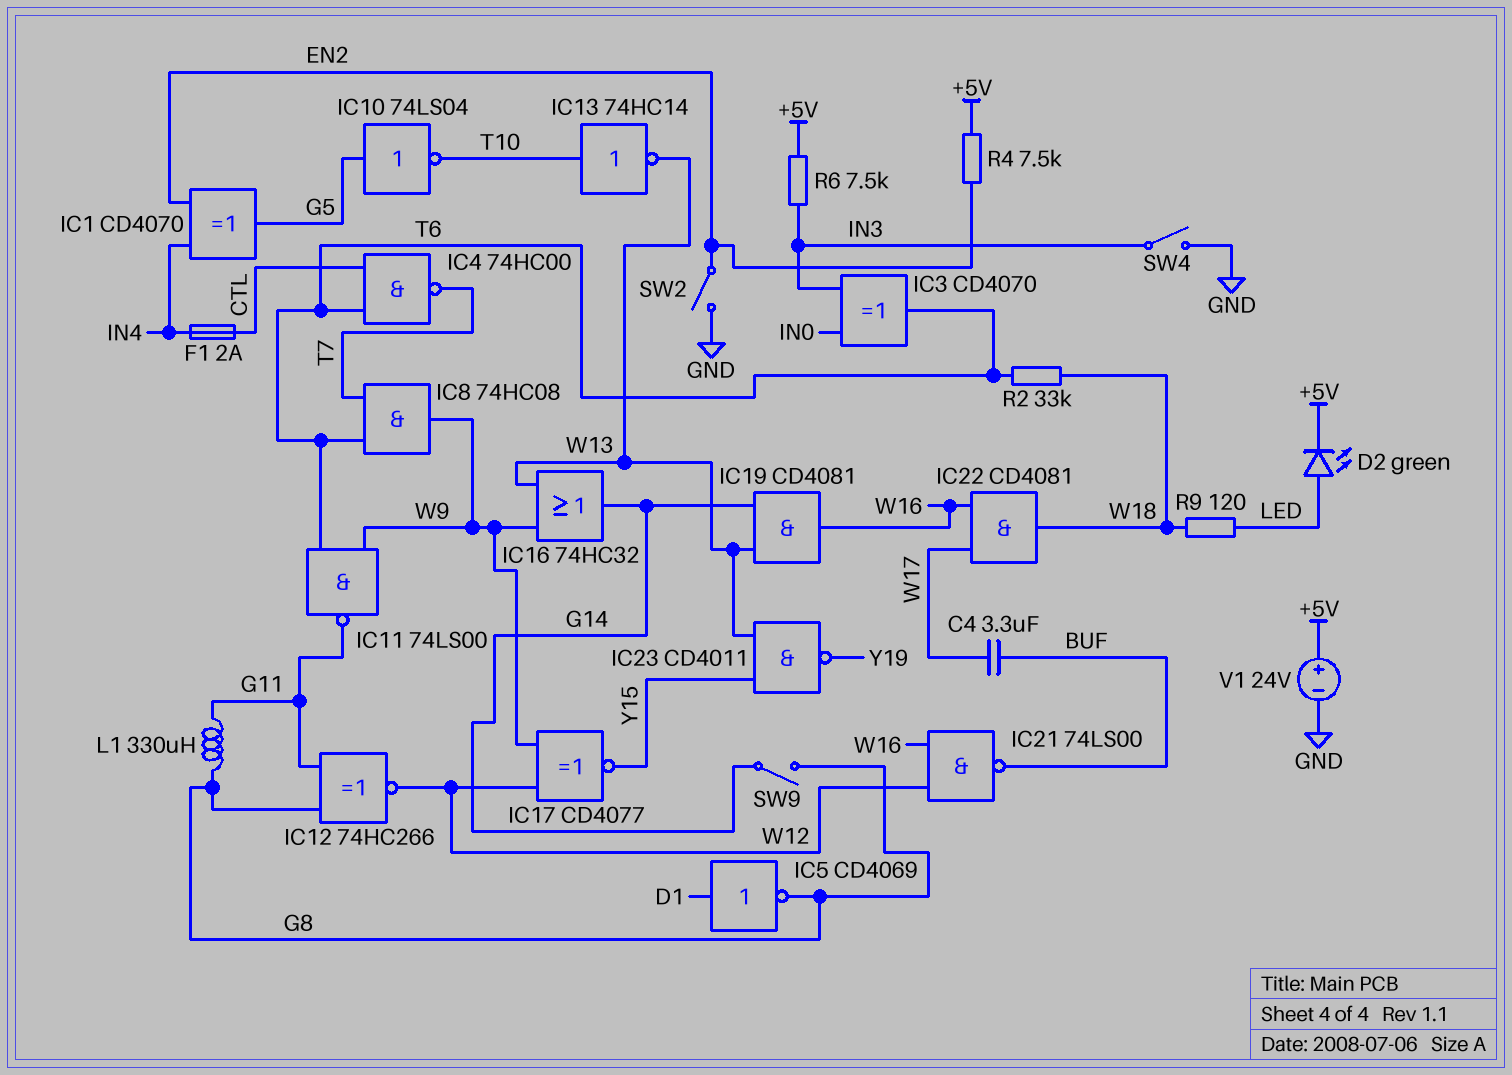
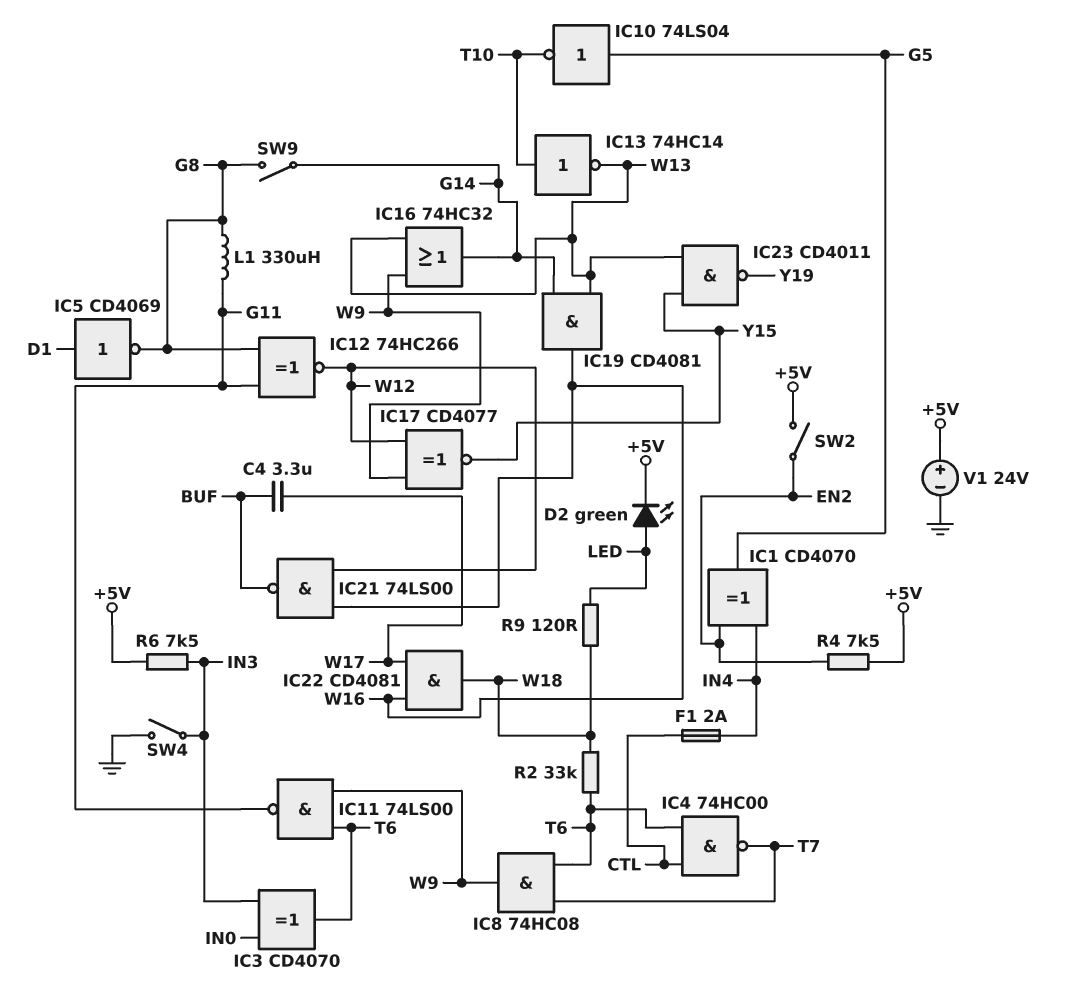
SW2: switch (EN2, GND) -> switch (+5V, EN2)

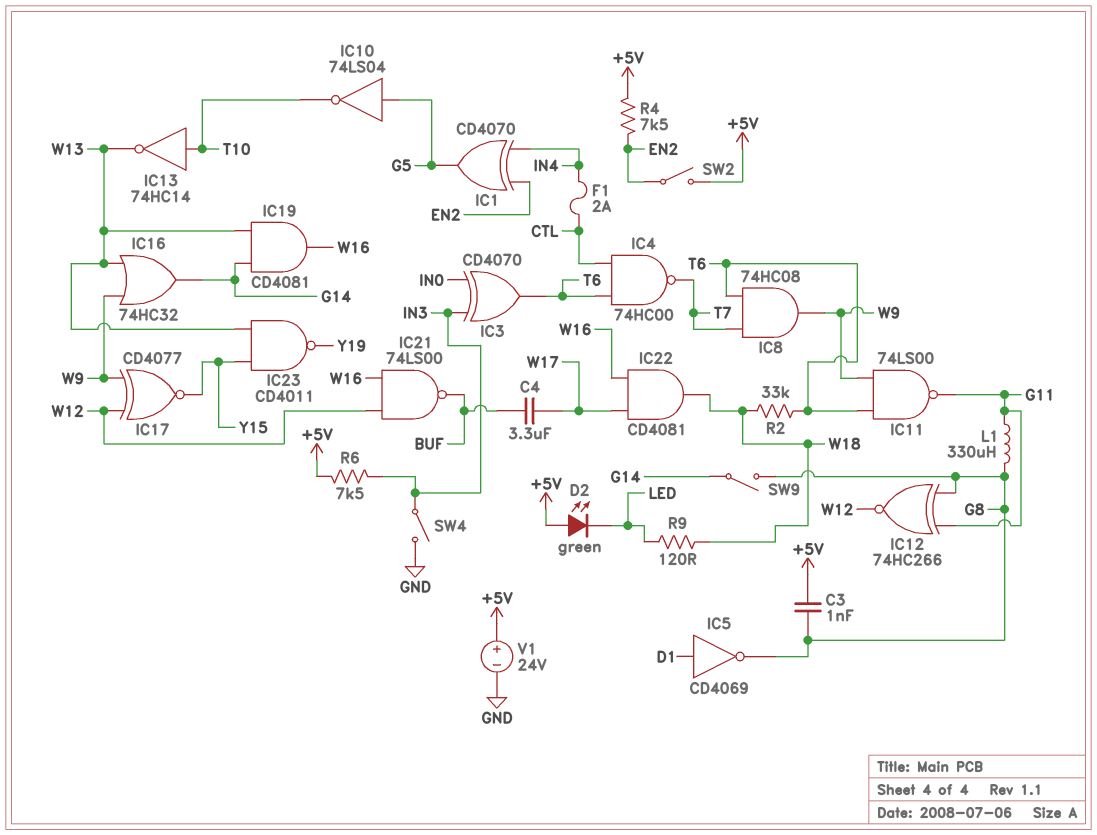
C3: none -> 1nF (+5V, G8)
D2: LED green (A LED, K +5V) -> LED green (A +5V, K LED)

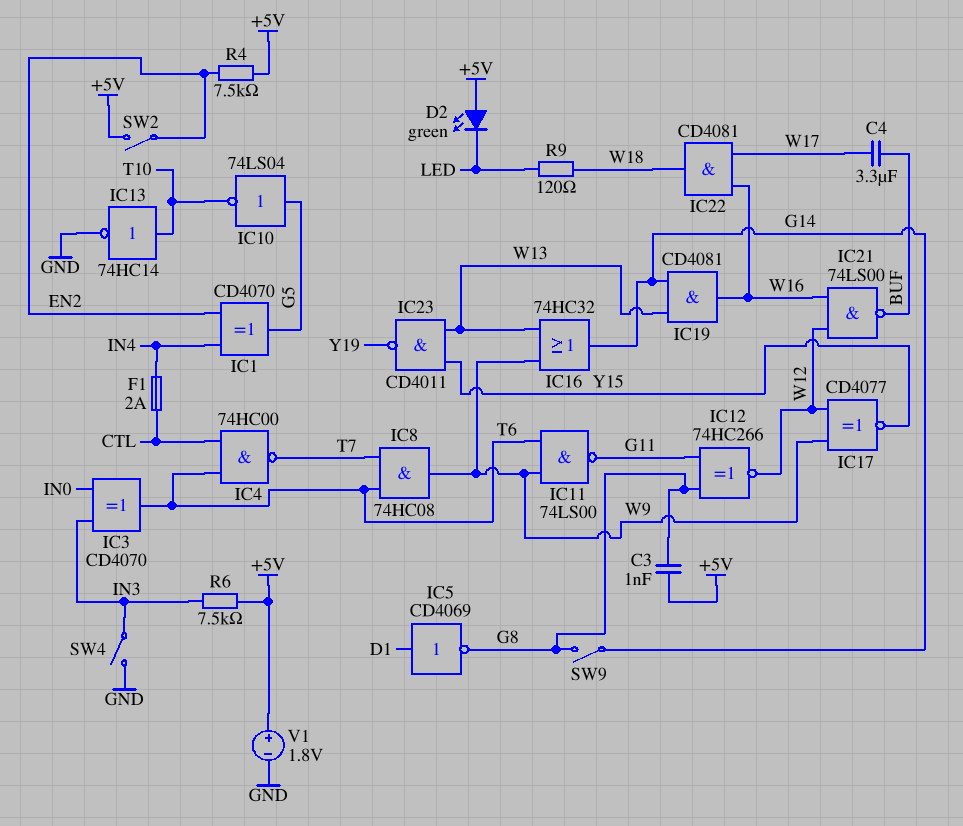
IC13: NOT 74HC14 (in T10, out W13) -> NOT 74HC14 (in T10, out GND)
L1: 330uH (G8, G11) -> none
R2: 33k (T6, W18) -> none
V1: 24V (plus +5V, minus GND) -> 1.8V (plus +5V, minus GND)

